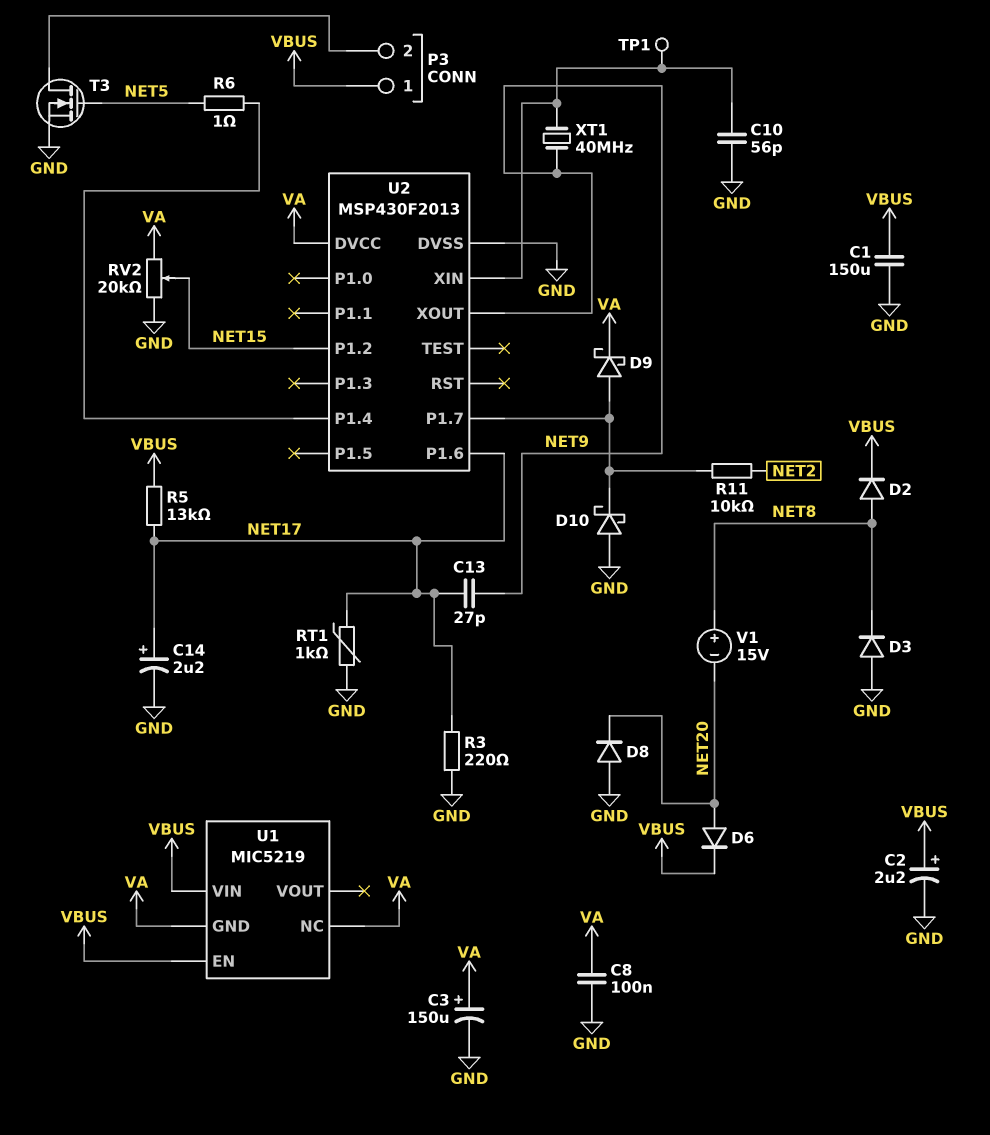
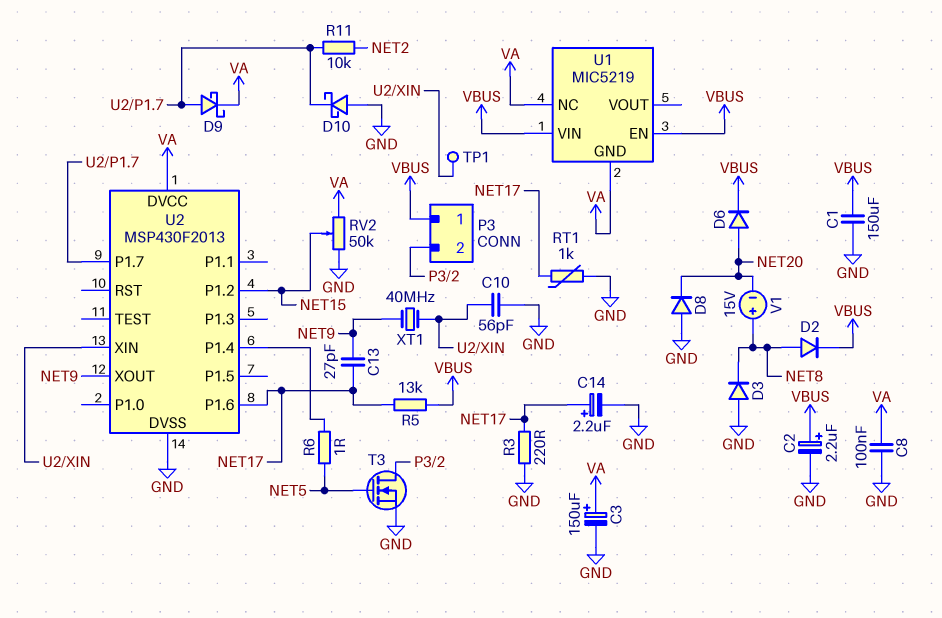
RV2: 20k (GND, VA, wiper NET15) -> 50k (GND, VA, wiper NET15)

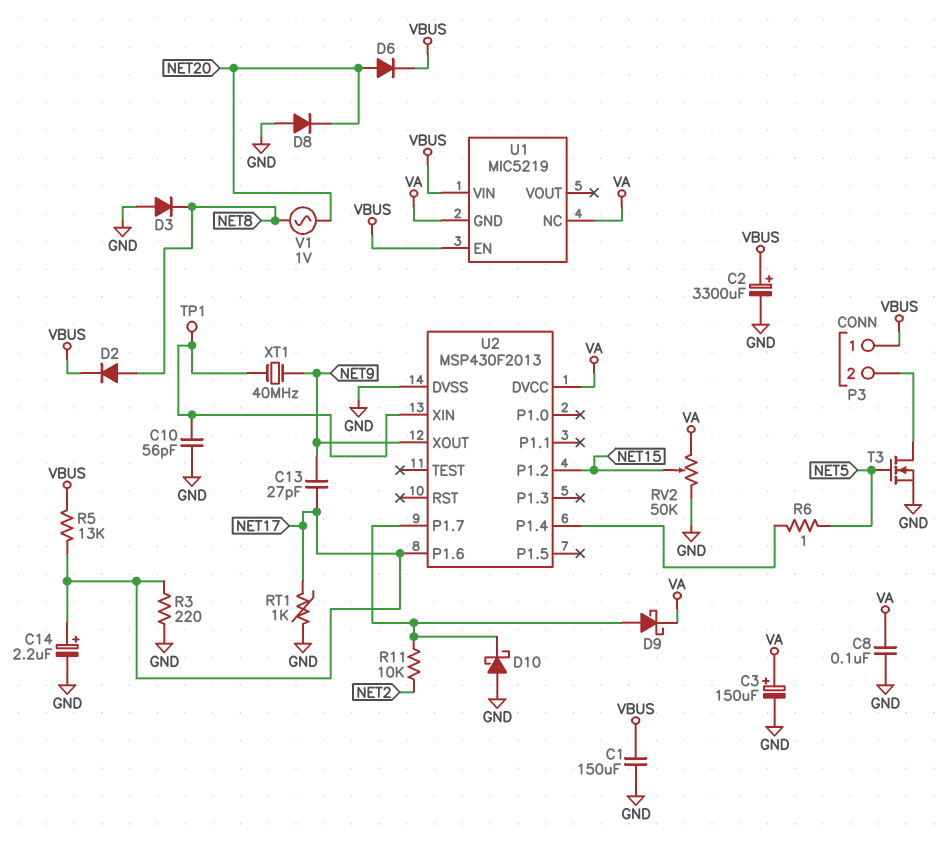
C2: 2.2uF (plus VBUS, minus GND) -> 3300uF (plus VBUS, minus GND)
V1: 15V (plus NET8, minus NET20) -> AC 1V (NET8, NET20)

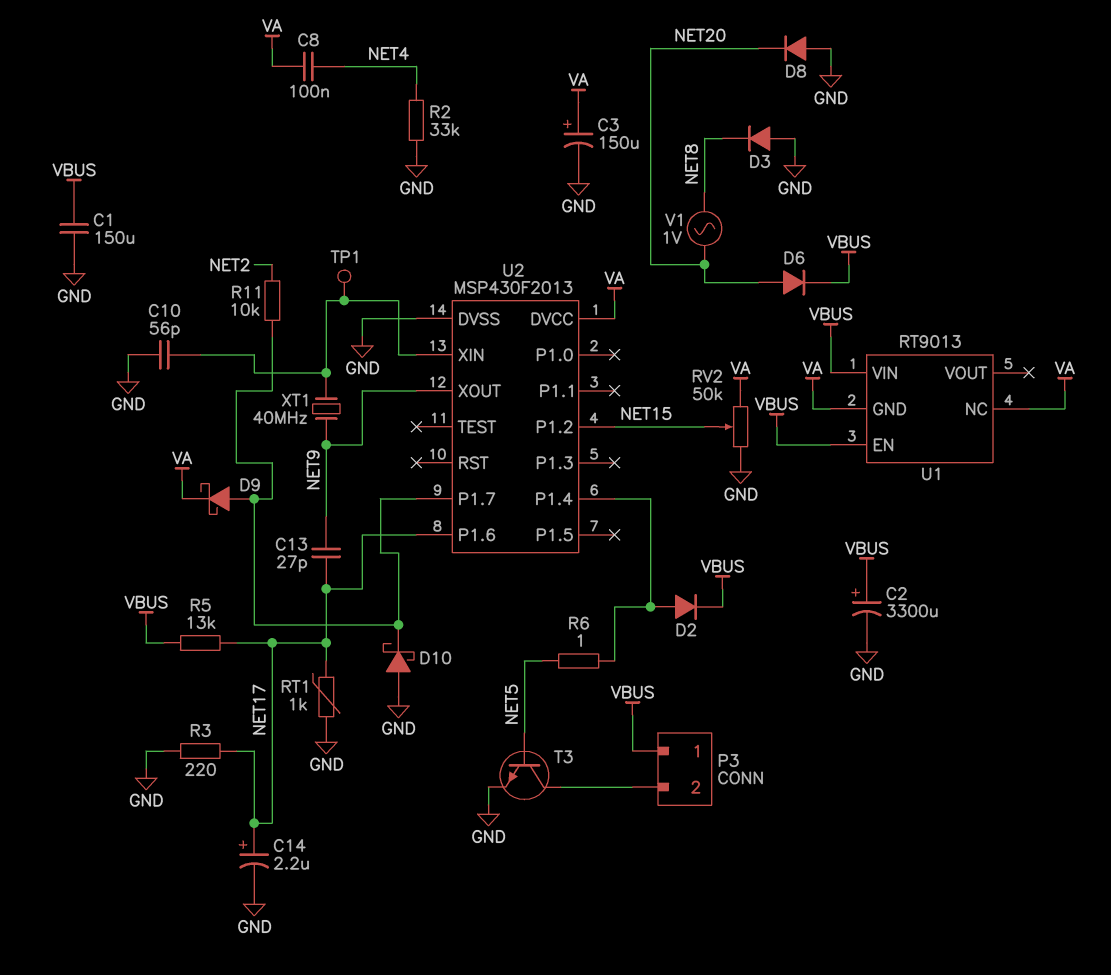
C8: 100nF (GND, VA) -> 100nF (NET4, VA)
D2: diode (A NET8, K VBUS) -> diode (A U2/P1.4, K VBUS)
R2: none -> 33k (GND, NET4)
T3: NMOS (G NET5, D P3/2, S GND) -> NPN (B NET5, C P3/2, E GND)
U1: MIC5219 -> RT9013

